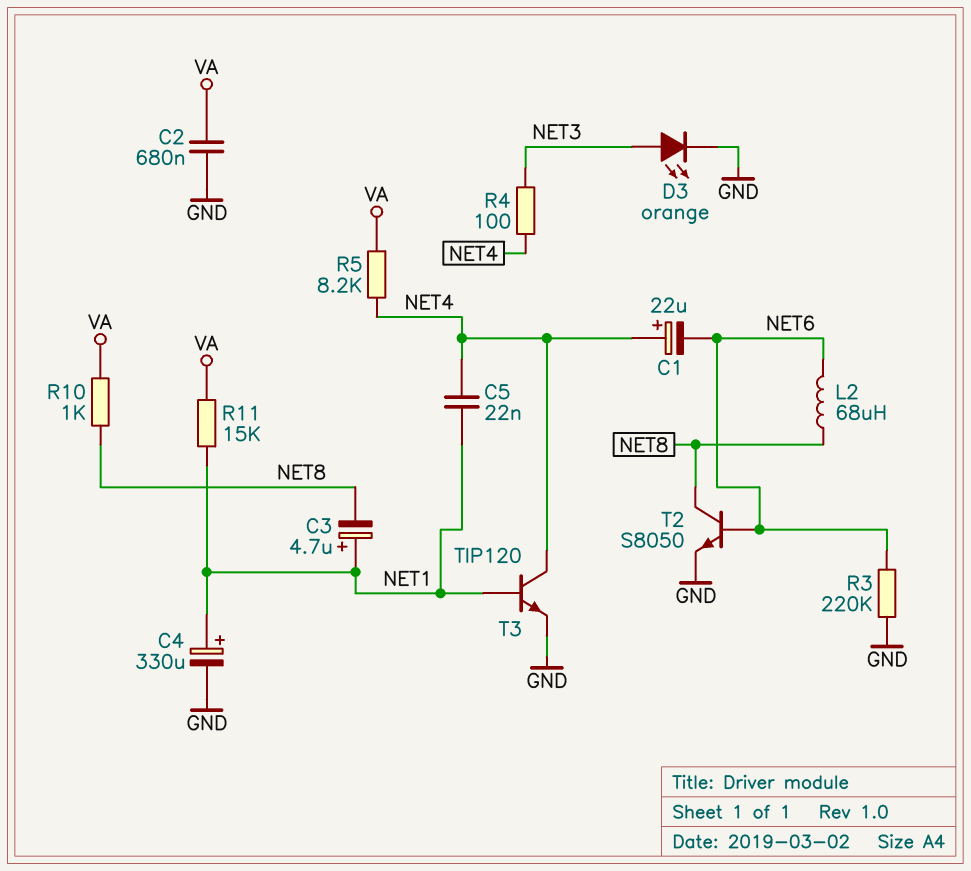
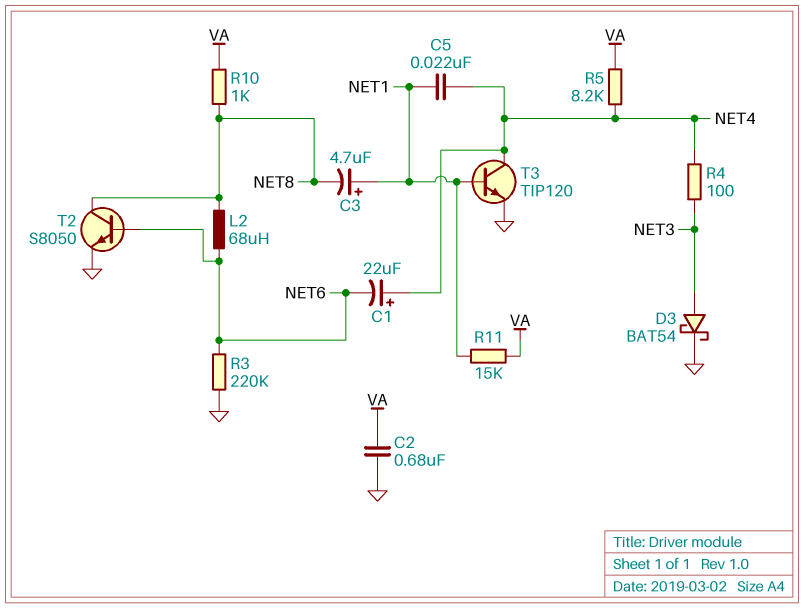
C4: 330uF (plus NET1, minus GND) -> none
D3: LED orange (A NET3, K GND) -> schottky BAT54 (A NET3, K GND)

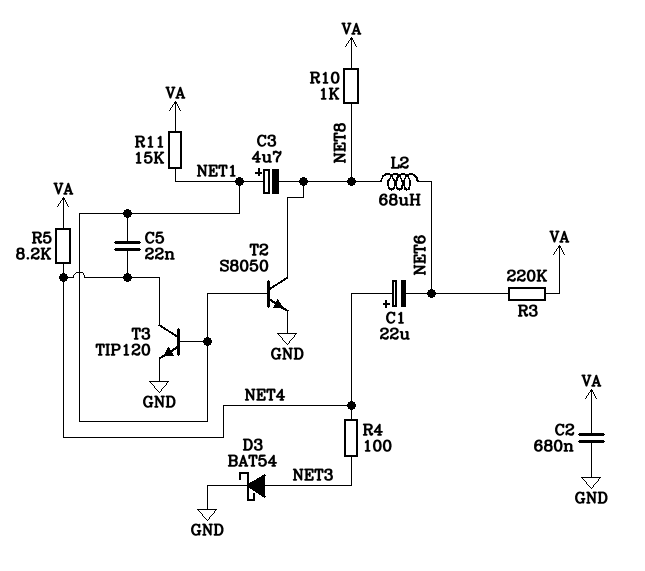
R3: 220k (GND, NET6) -> 220k (NET6, VA)
T2: NPN S8050 (B NET6, C NET8, E GND) -> NPN S8050 (B NET1, C NET8, E GND)

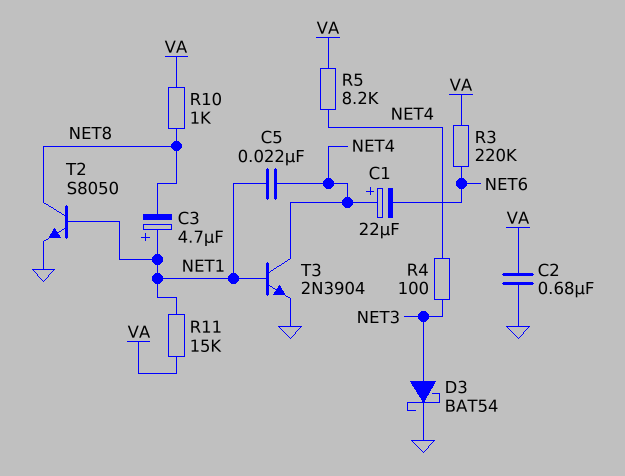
L2: 68uH (NET6, NET8) -> none
T3: NPN TIP120 (B NET1, C NET4, E GND) -> NPN 2N3904 (B NET1, C NET4, E GND)

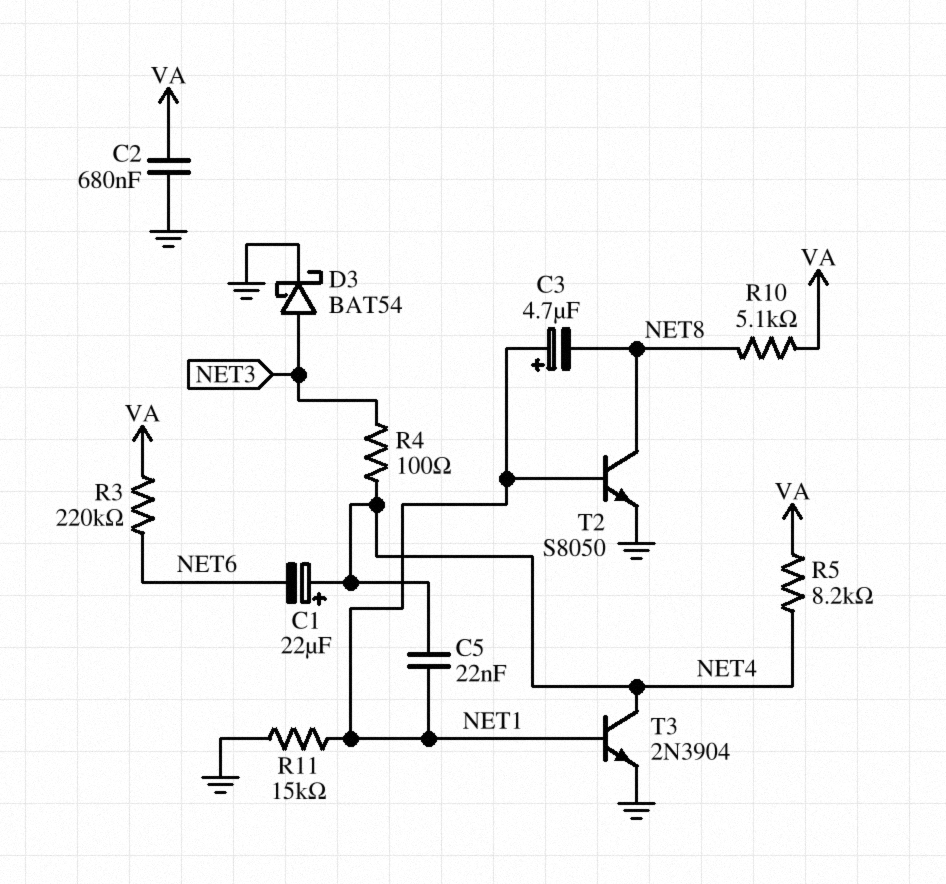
R10: 1k (NET8, VA) -> 5.1k (NET8, VA)
R11: 15k (NET1, VA) -> 15k (GND, NET1)

